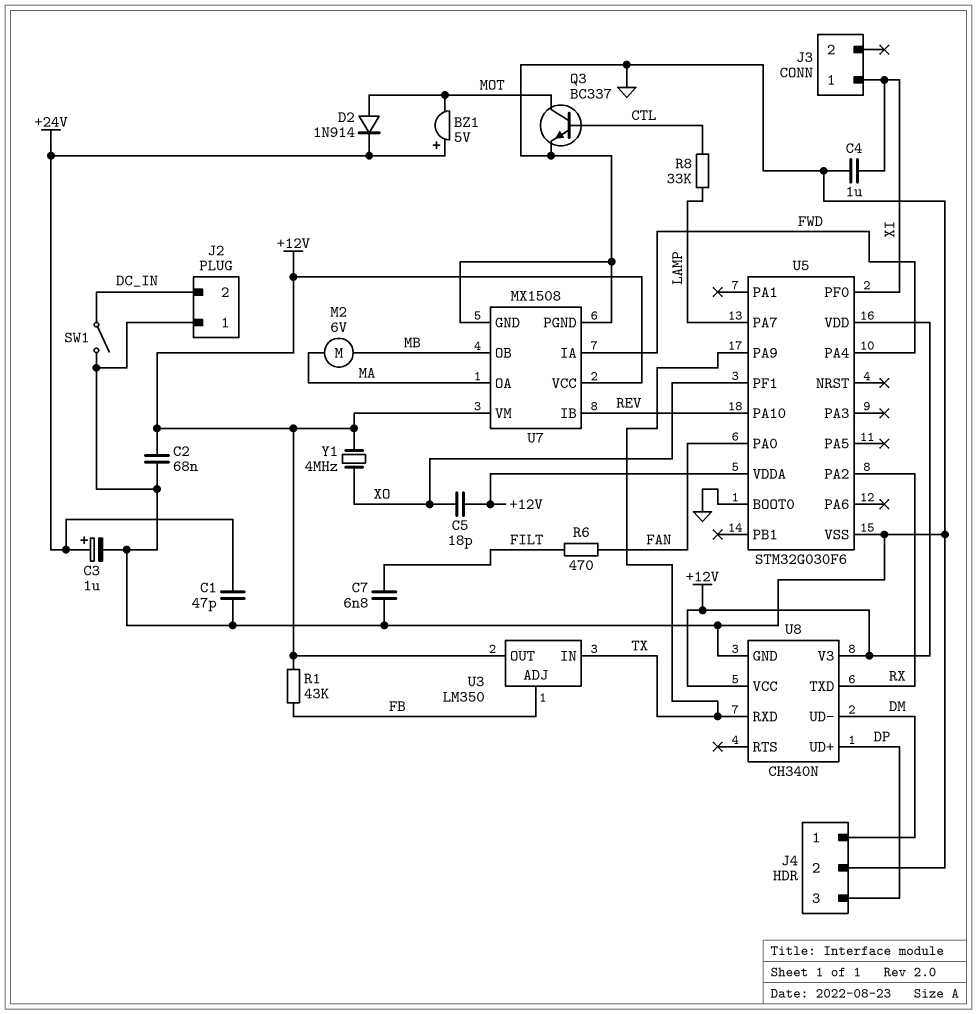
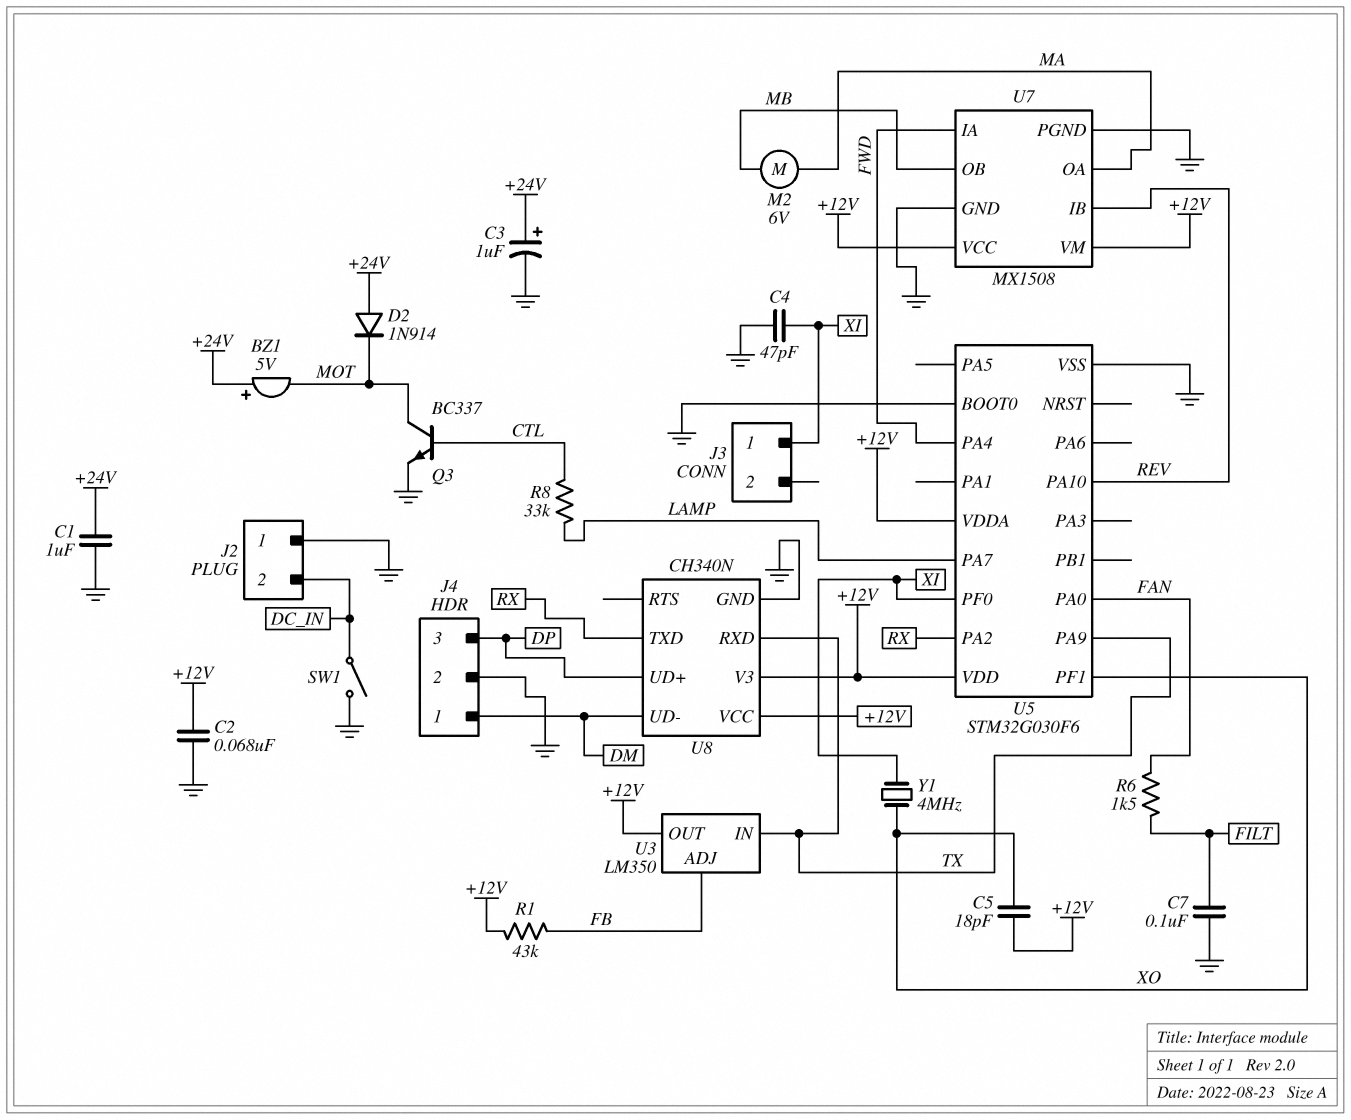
C1: 47pF (+24V, GND) -> 1uF (+24V, GND)
C4: 1uF (GND, XI) -> 47pF (GND, XI)
C7: 6.8nF (FILT, GND) -> 100nF (FILT, GND)
D2: diode 1N914 (A MOT, K +24V) -> diode 1N914 (A +24V, K MOT)
R6: 470 (FAN, FILT) -> 1.5k (FAN, FILT)
Y1: 4MHz (+12V, XO) -> 4MHz (XI, XO)

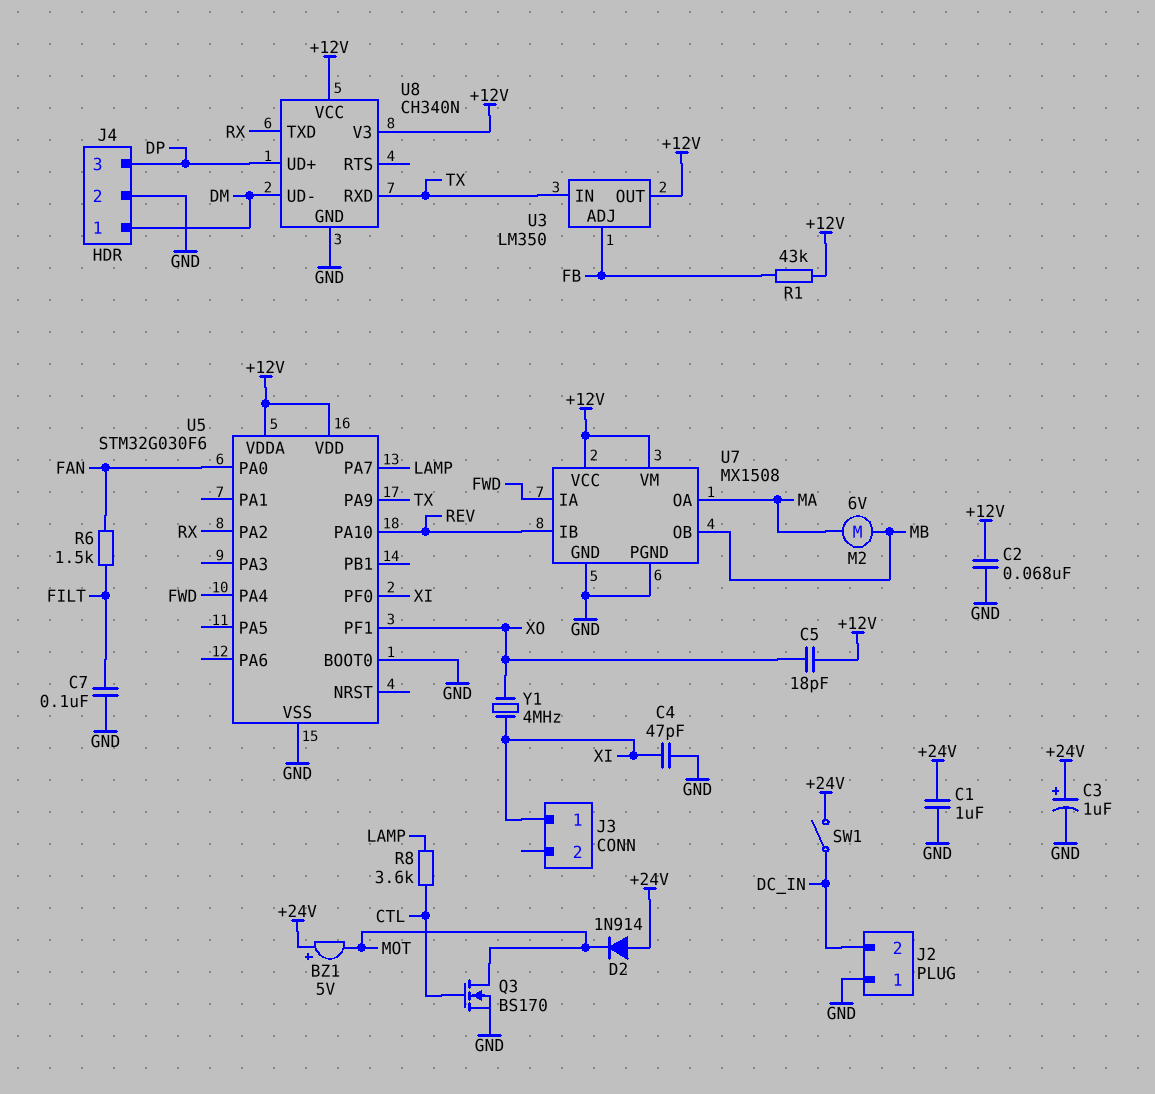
Q3: NPN BC337 (B CTL, C MOT, E GND) -> NMOS BS170 (G CTL, D MOT, S GND)
R8: 33k (CTL, LAMP) -> 3.6k (CTL, LAMP)
SW1: switch (DC_IN, GND) -> switch (+24V, DC_IN)

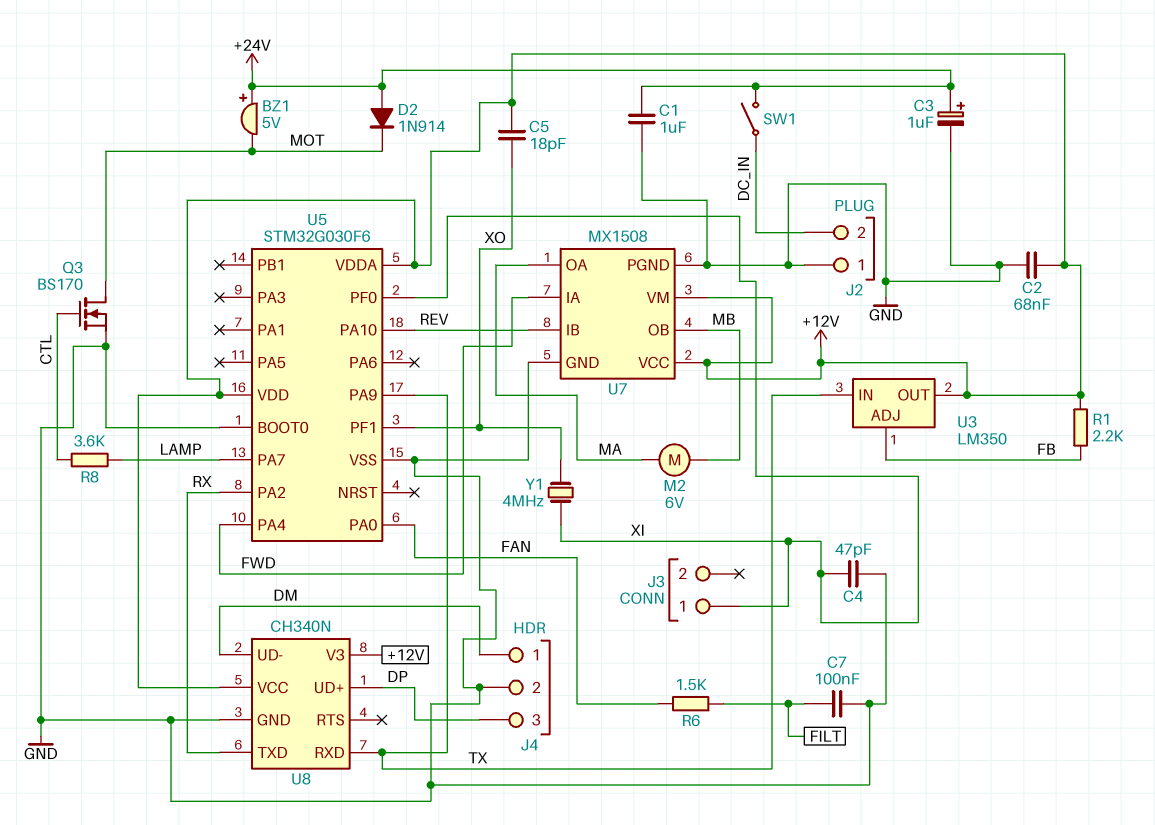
R1: 43k (+12V, FB) -> 2.2k (+12V, FB)

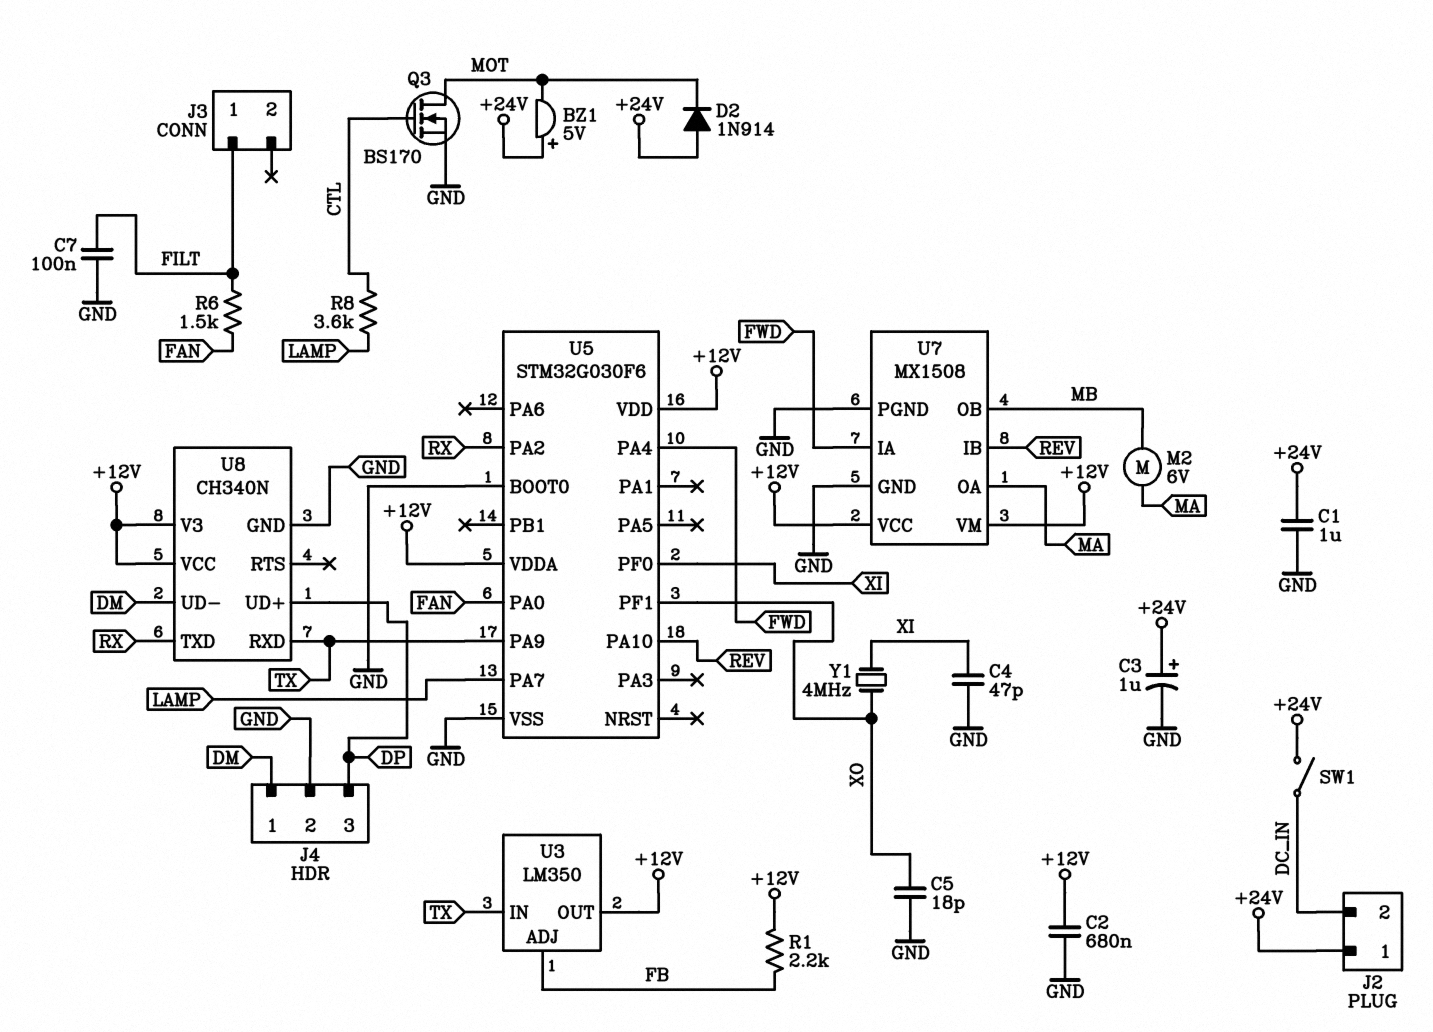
C2: 68nF (+12V, GND) -> 680nF (+12V, GND)
C5: 18pF (+12V, XO) -> 18pF (GND, XO)
J2 pin 1: GND -> +24V
J3 pin 1: XI -> FILT

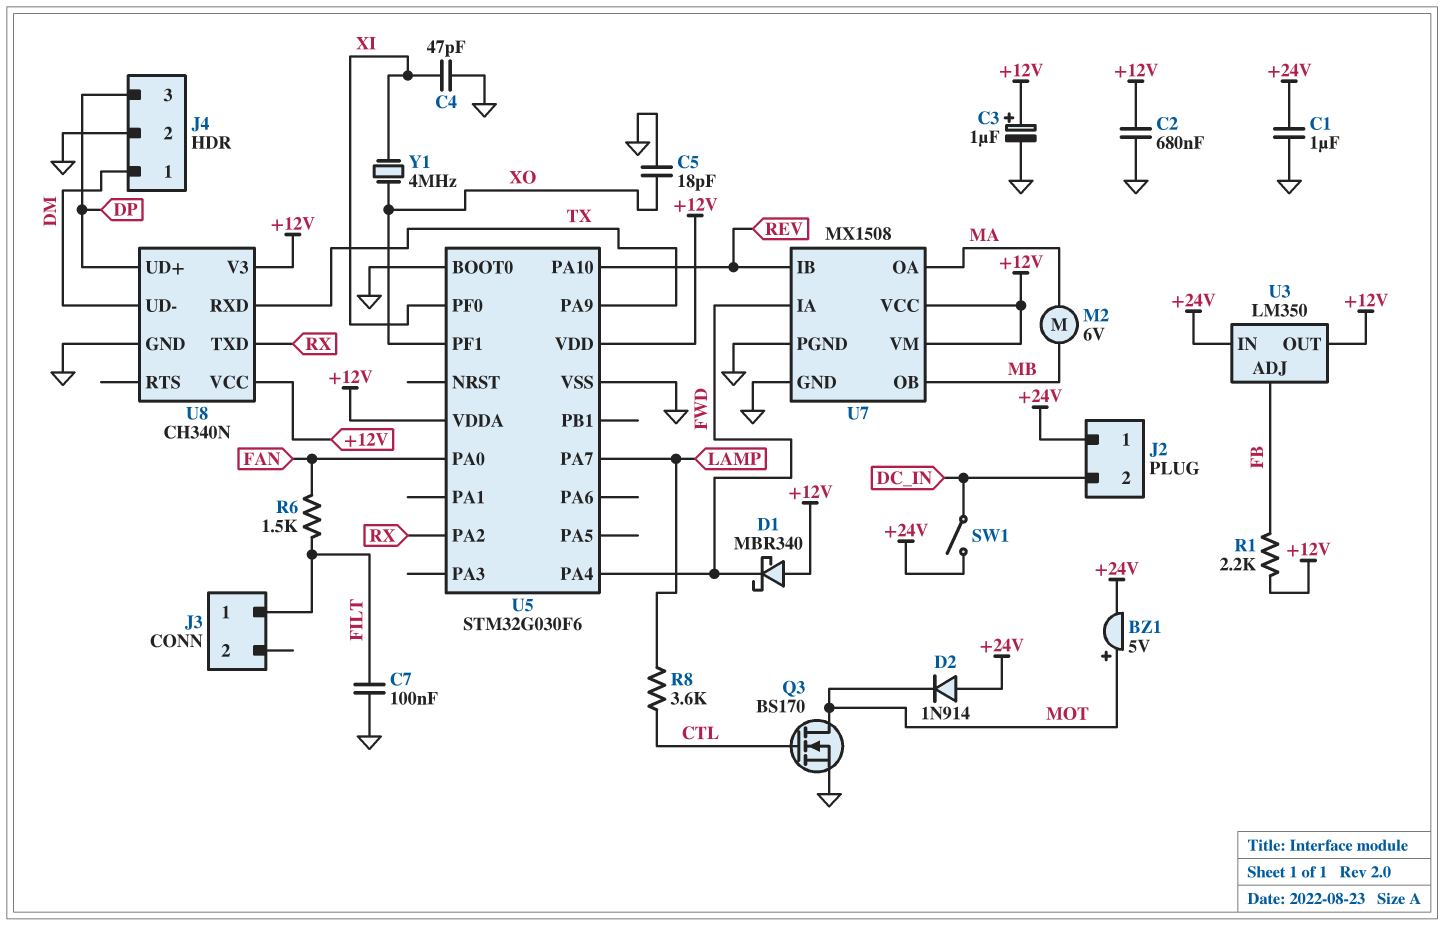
BZ1: buzzer 5V (plus +24V, minus MOT) -> buzzer 5V (plus MOT, minus +24V)
C3: 1uF (plus +24V, minus GND) -> 1uF (plus +12V, minus GND)
D1: none -> schottky MBR340 (A +12V, K FWD)
U3 pin IN: TX -> +24V

